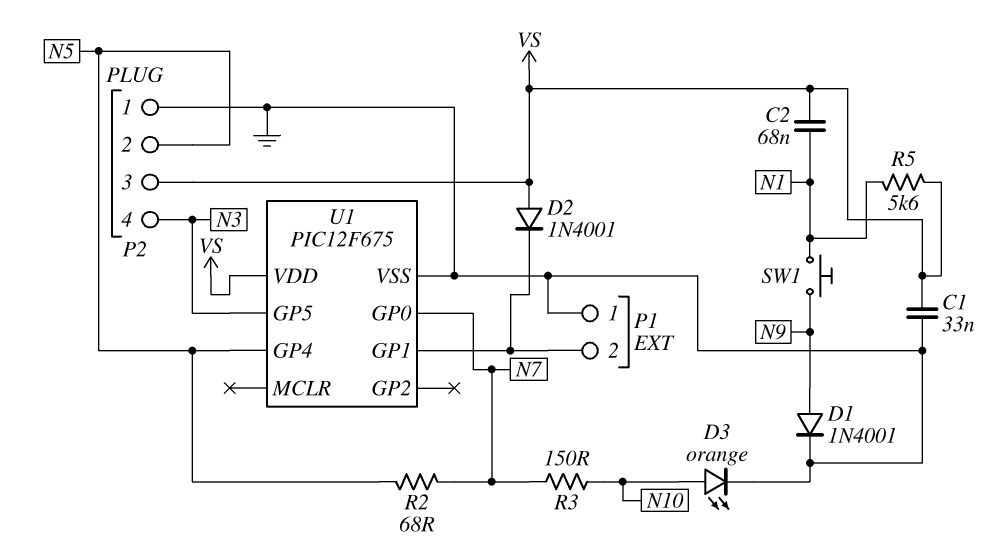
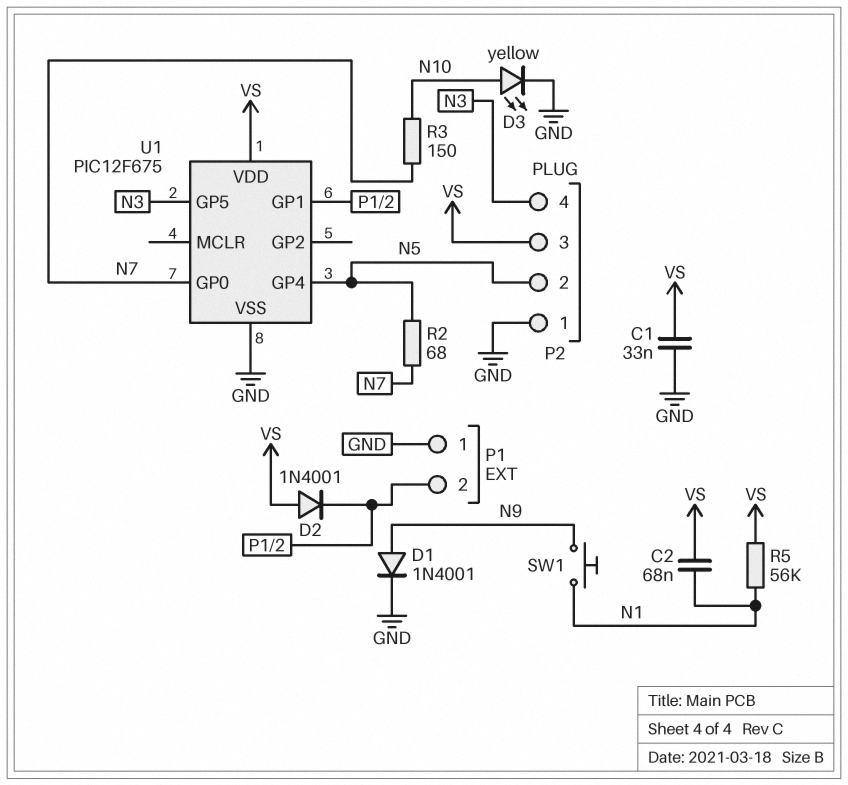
D3: LED orange (A N10, K GND) -> LED yellow (A N10, K GND)
R5: 5.6k (N1, VS) -> 56k (N1, VS)

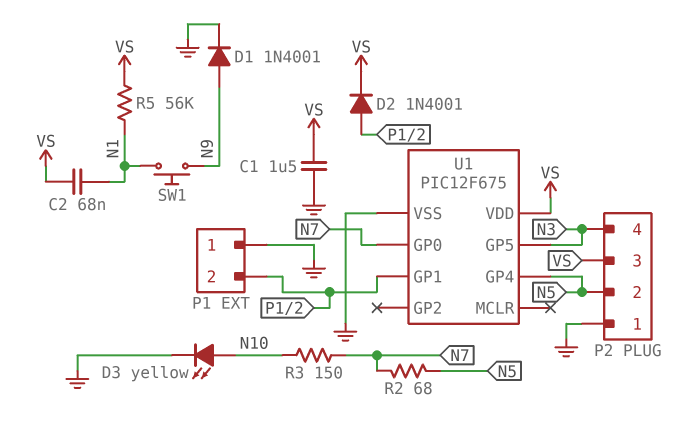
C1: 33nF (GND, VS) -> 1.5uF (GND, VS)
D2: diode 1N4001 (A VS, K P1/2) -> diode 1N4001 (A P1/2, K VS)

